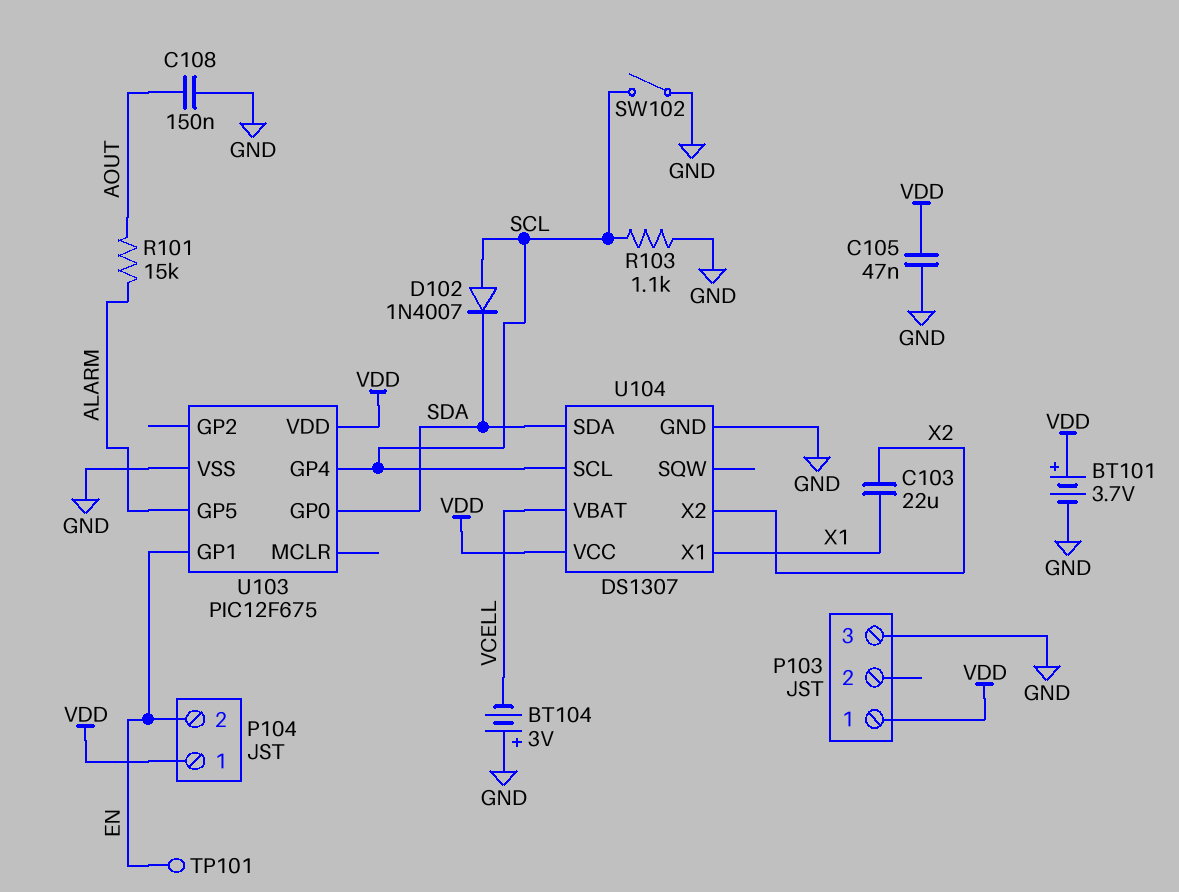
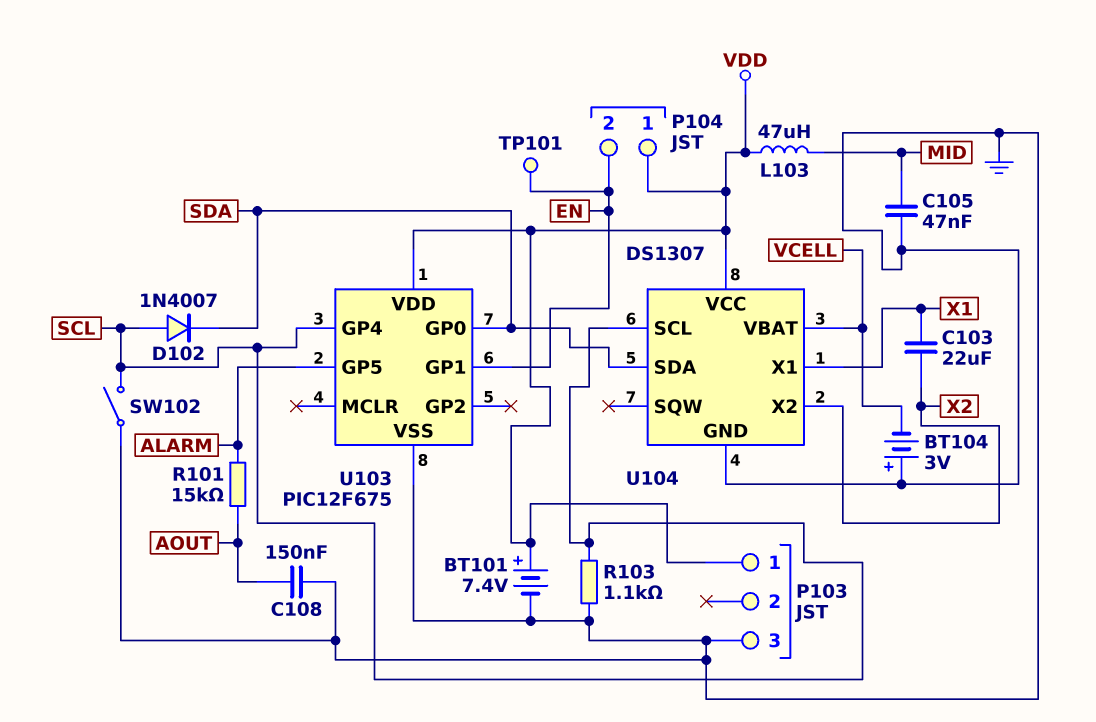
BT101: 3.7V (plus VDD, minus GND) -> 7.4V (plus VDD, minus GND)
C105: 47nF (GND, VDD) -> 47nF (GND, MID)
L103: none -> 47uH (MID, VDD)

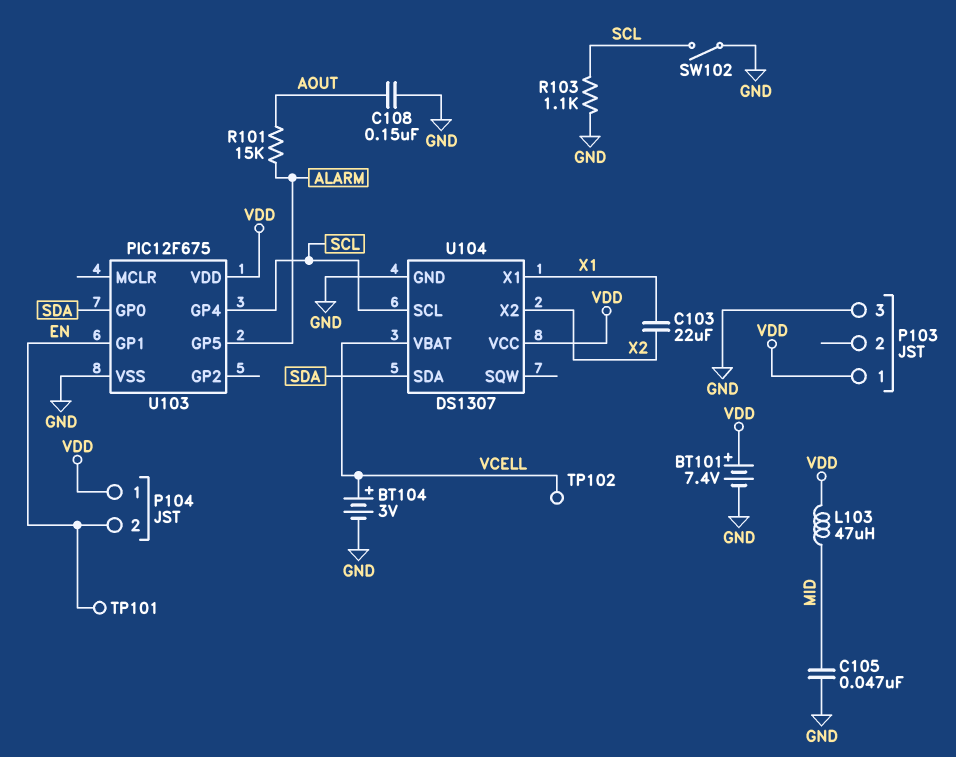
BT104: 3V (plus GND, minus VCELL) -> 3V (plus VCELL, minus GND)
D102: diode 1N4007 (A SCL, K SDA) -> none
TP102: none -> test point (VCELL)

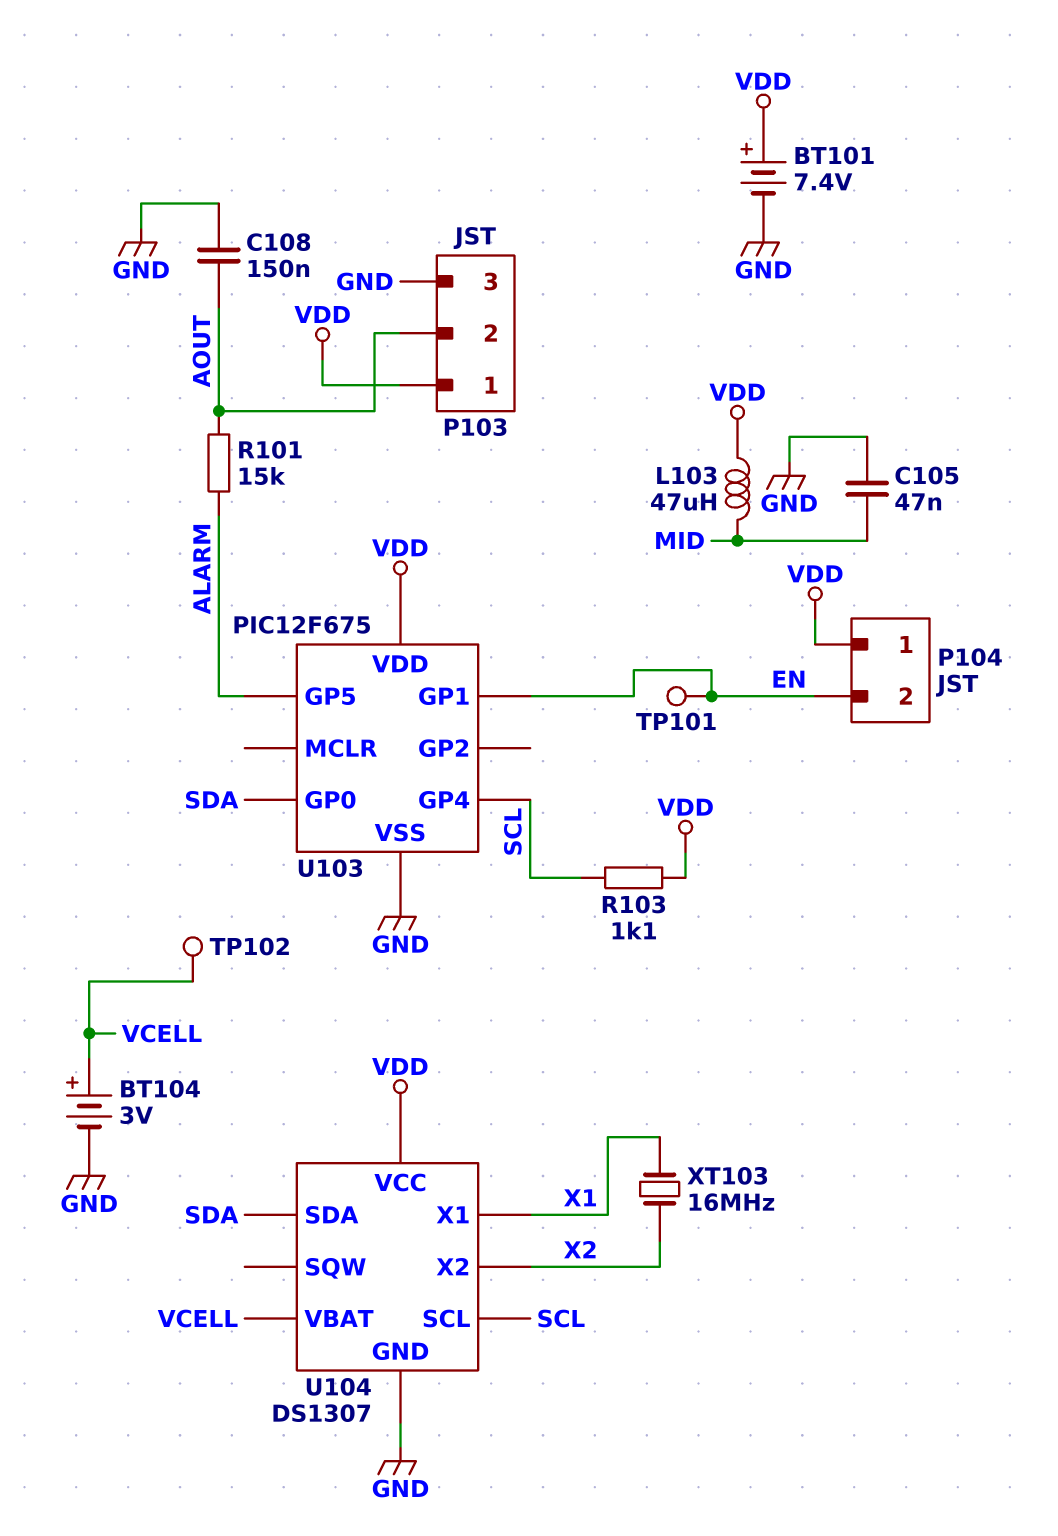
C103: 22uF (X1, X2) -> none
P103 pin 2: none -> AOUT
R103: 1.1k (GND, SCL) -> 1.1k (SCL, VDD)
SW102: switch (GND, SCL) -> none
XT103: none -> 16MHz (X1, X2)

